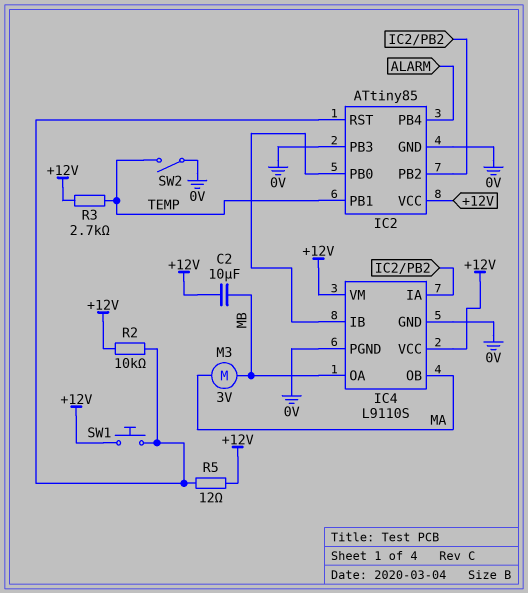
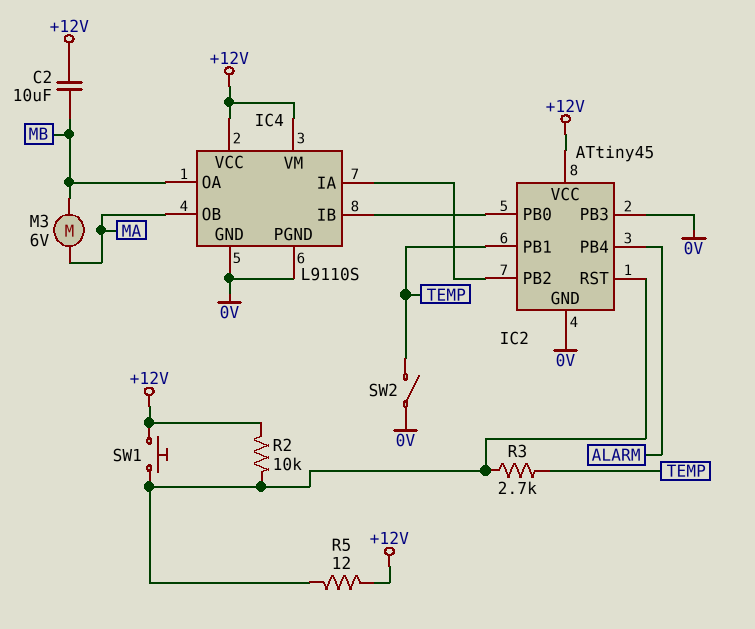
IC2: ATtiny85 -> ATtiny45
M3: motor 3V (MA, MB) -> motor 6V (MA, MB)
R3: 2.7k (+12V, TEMP) -> 2.7k (IC2/RST, TEMP)

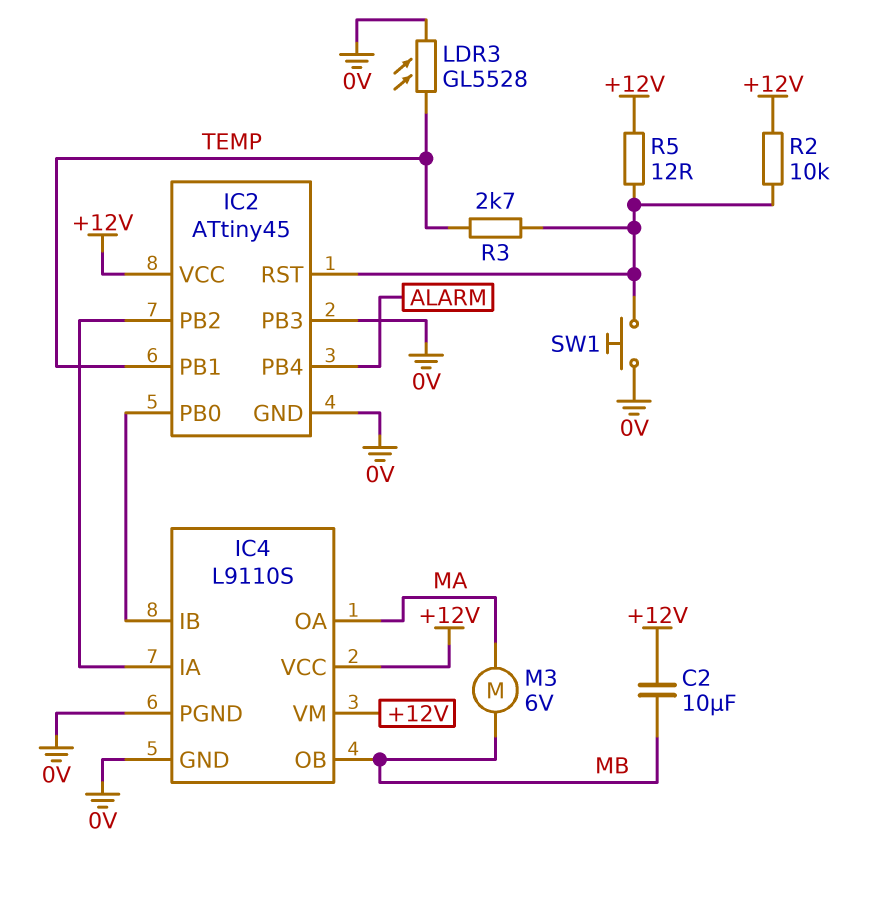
IC4 pin OA: MB -> MA
IC4 pin OB: MA -> MB
LDR3: none -> GL5528 (0V, TEMP)
SW1: button (+12V, IC2/RST) -> button (0V, IC2/RST)
SW2: switch (0V, TEMP) -> none

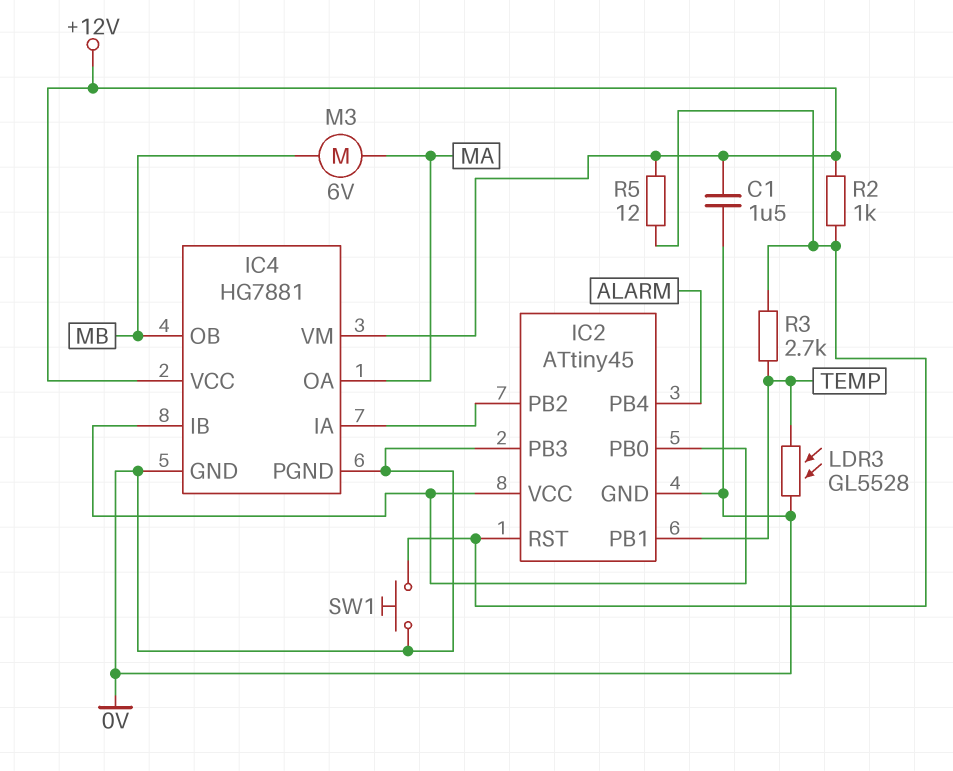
C1: none -> 1.5uF (+12V, 0V)
C2: 10uF (+12V, MB) -> none
IC2 pin VCC: +12V -> IC2/PB0
IC4: L9110S -> HG7881
R2: 10k (+12V, IC2/RST) -> 1k (+12V, IC2/RST)

